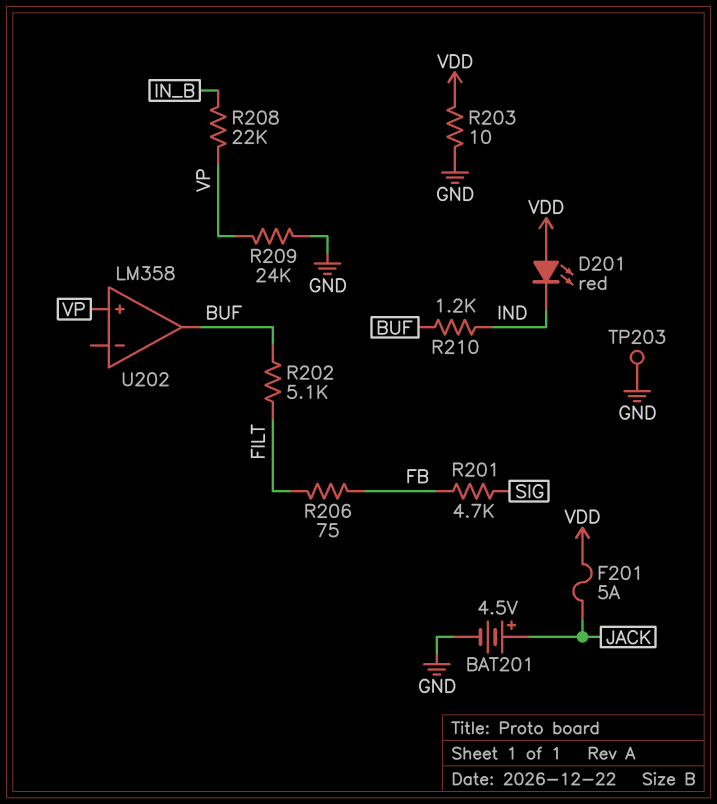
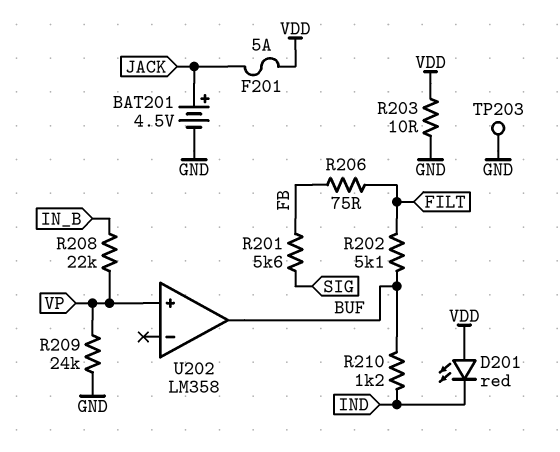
R201: 4.7k (FB, SIG) -> 5.6k (FB, SIG)

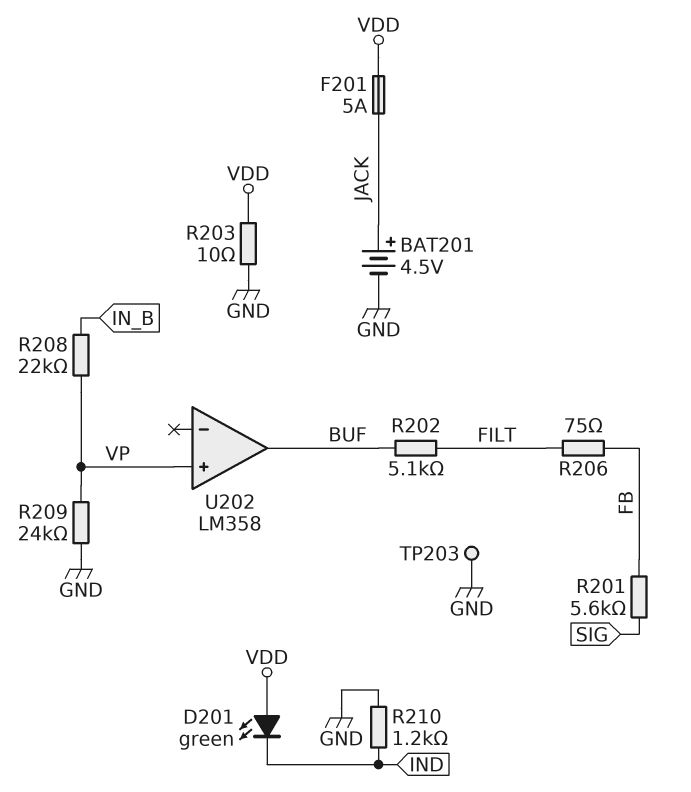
D201: LED red (A VDD, K IND) -> LED green (A VDD, K IND)
R210: 1.2k (BUF, IND) -> 1.2k (GND, IND)

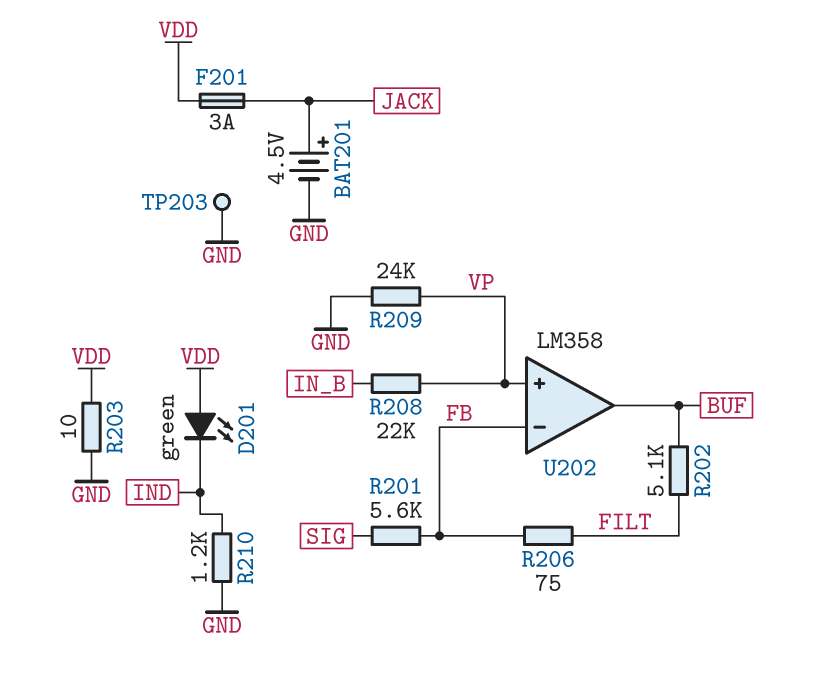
F201: 5A (JACK, VDD) -> 3A (JACK, VDD)
U202 pin in-: none -> FB

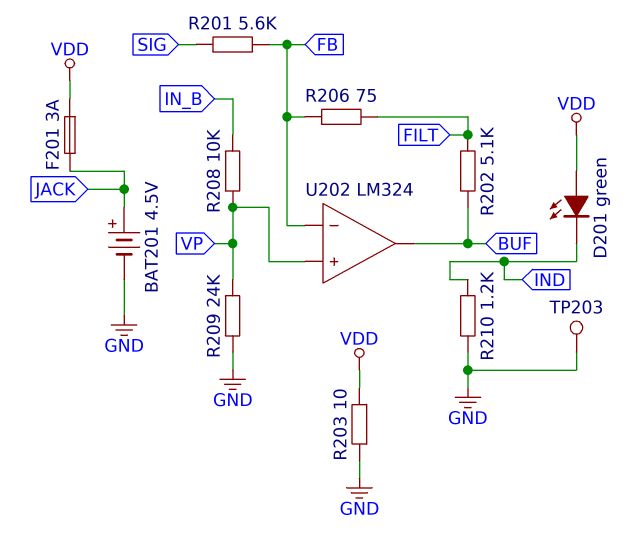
R208: 22k (IN_B, VP) -> 10k (IN_B, VP)
U202: LM358 -> LM324

